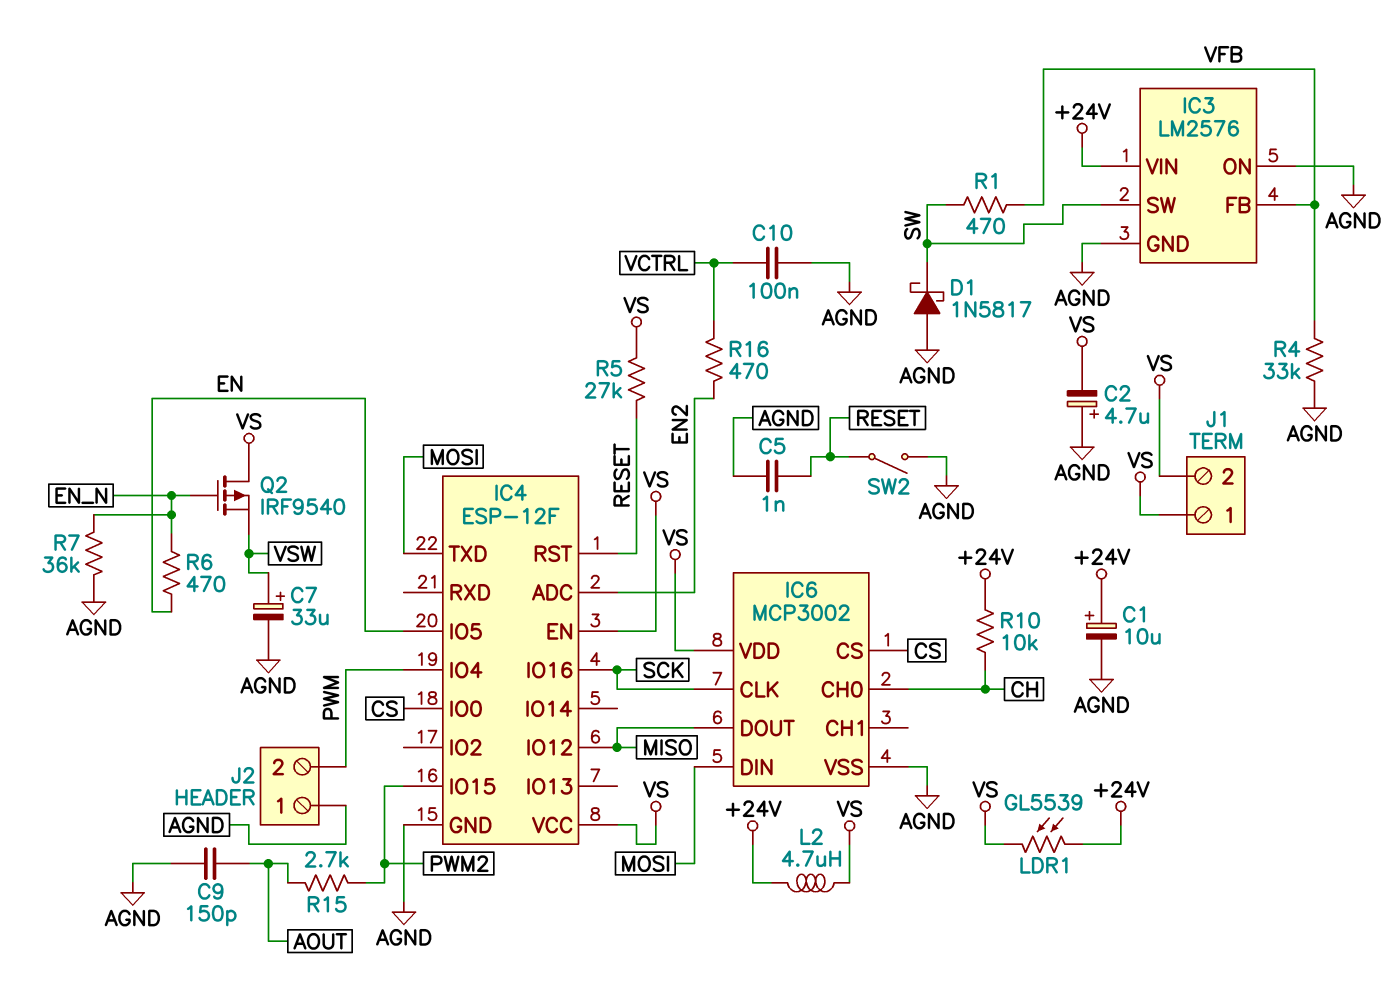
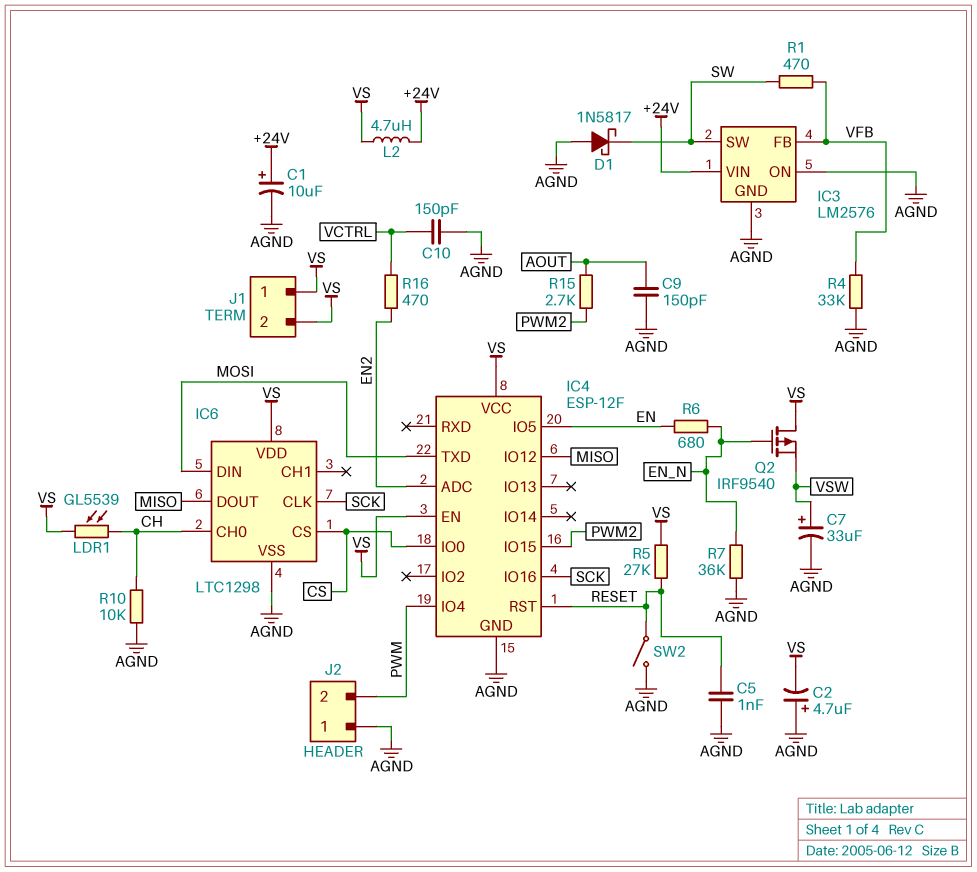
C10: 100nF (AGND, VCTRL) -> 150pF (AGND, VCTRL)
IC6: MCP3002 -> LTC1298
LDR1: GL5539 (+24V, VS) -> GL5539 (CH, VS)
R6: 470 (EN, EN_N) -> 680 (EN, EN_N)
R10: 10k (+24V, CH) -> 10k (AGND, CH)

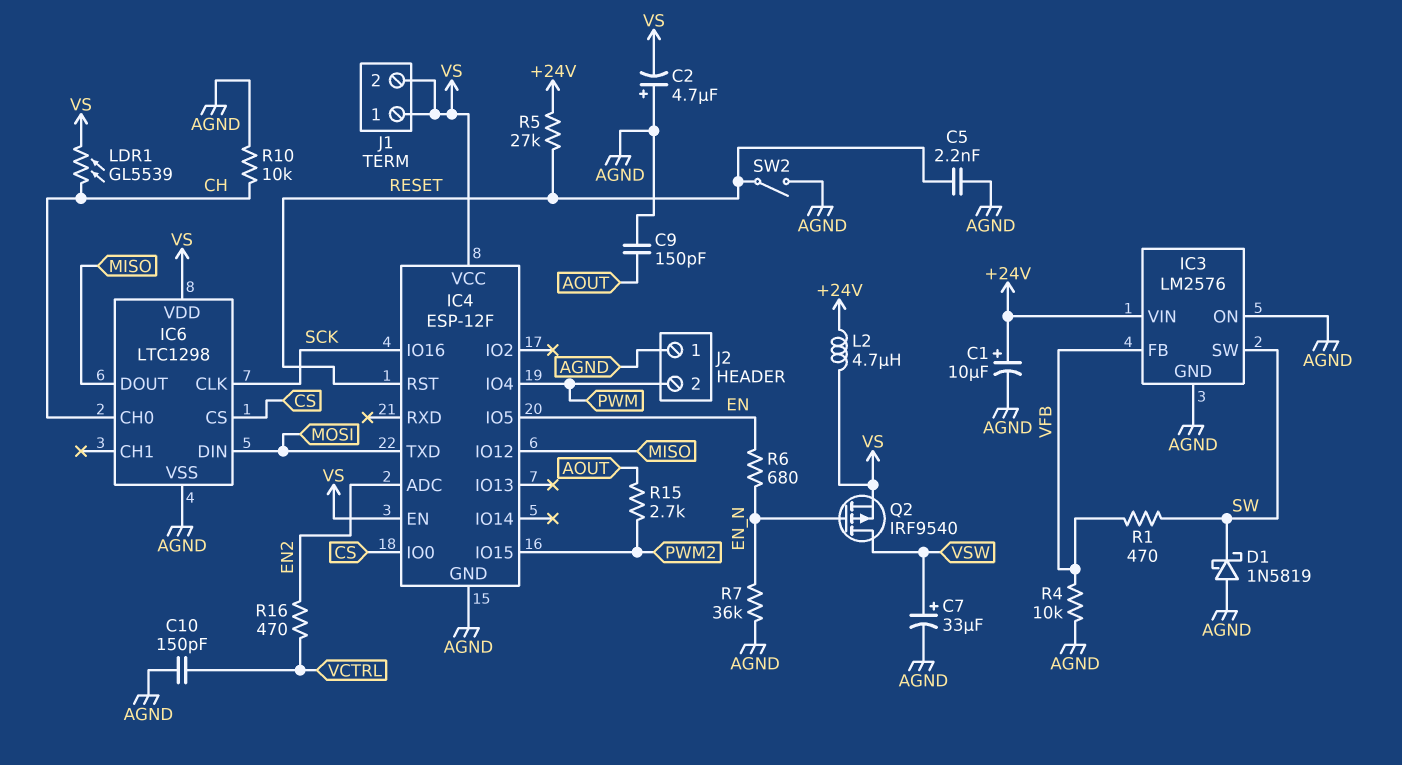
C5: 1nF (AGND, RESET) -> 2.2nF (AGND, RESET)
D1: schottky 1N5817 (A AGND, K SW) -> schottky 1N5819 (A AGND, K SW)
Q2: PMOS IRF9540 (G EN_N, D VS, S VSW) -> PMOS IRF9540 (G EN_N, D VSW, S VS)
R4: 33k (AGND, VFB) -> 10k (AGND, VFB)
R5: 27k (RESET, VS) -> 27k (+24V, RESET)

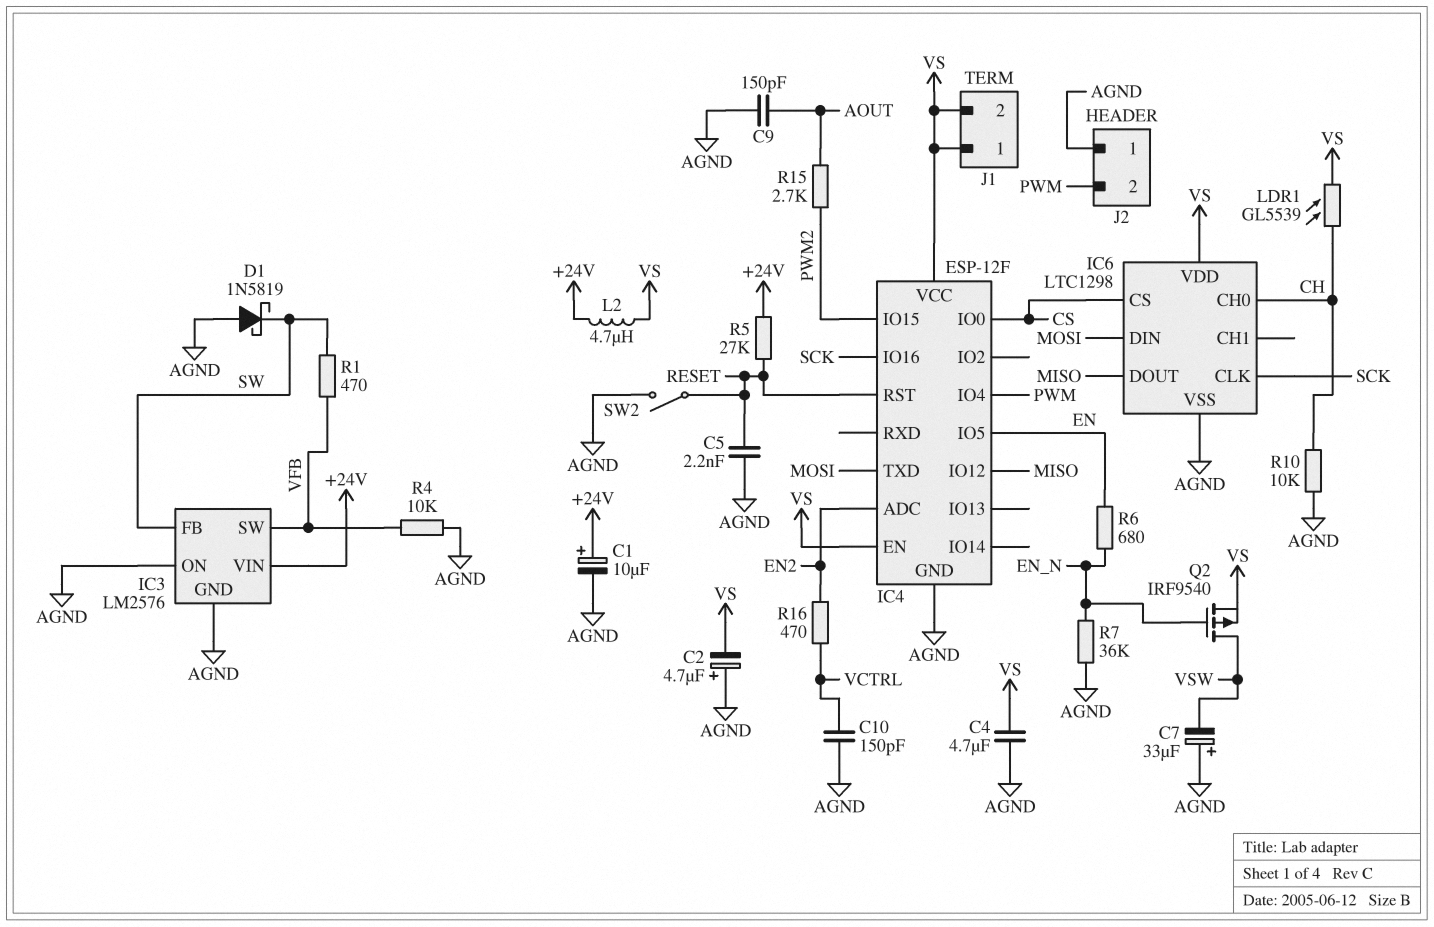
C4: none -> 4.7uF (AGND, VS)
C7: 33uF (plus VSW, minus AGND) -> 33uF (plus AGND, minus VSW)
IC3 pin FB: VFB -> SW
IC3 pin SW: SW -> VFB

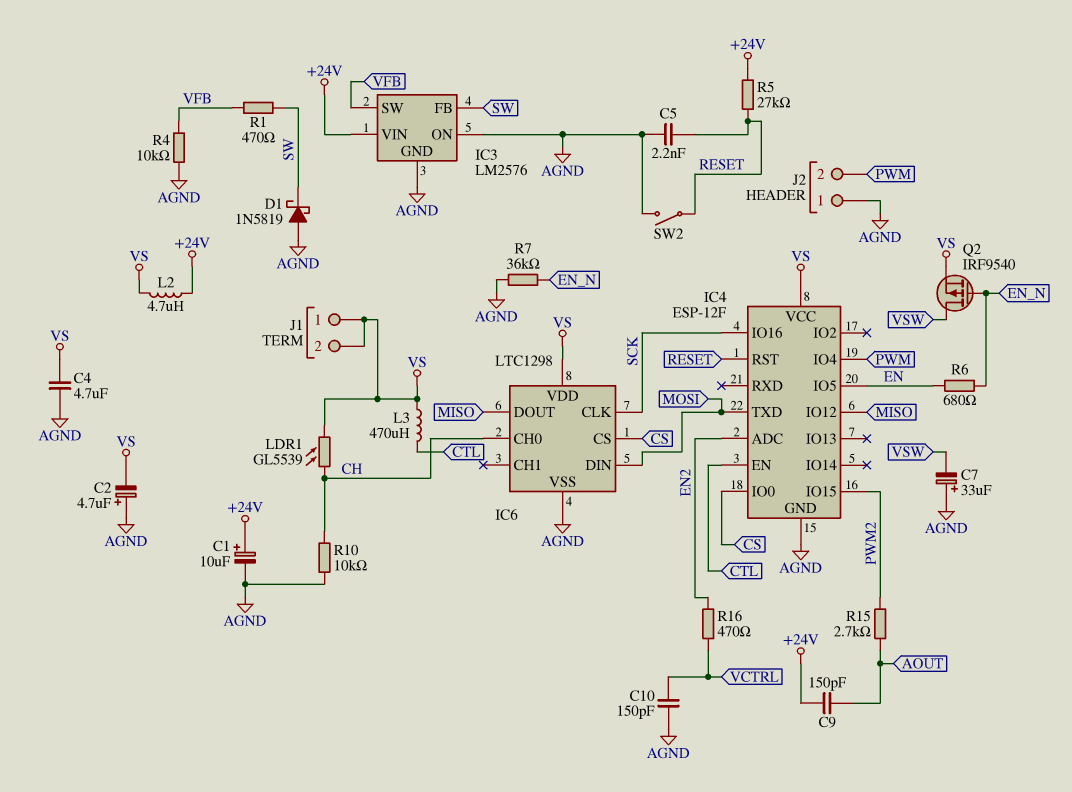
C9: 150pF (AGND, AOUT) -> 150pF (+24V, AOUT)
IC4 pin EN: VS -> CTL
L3: none -> 470uH (CTL, VS)

